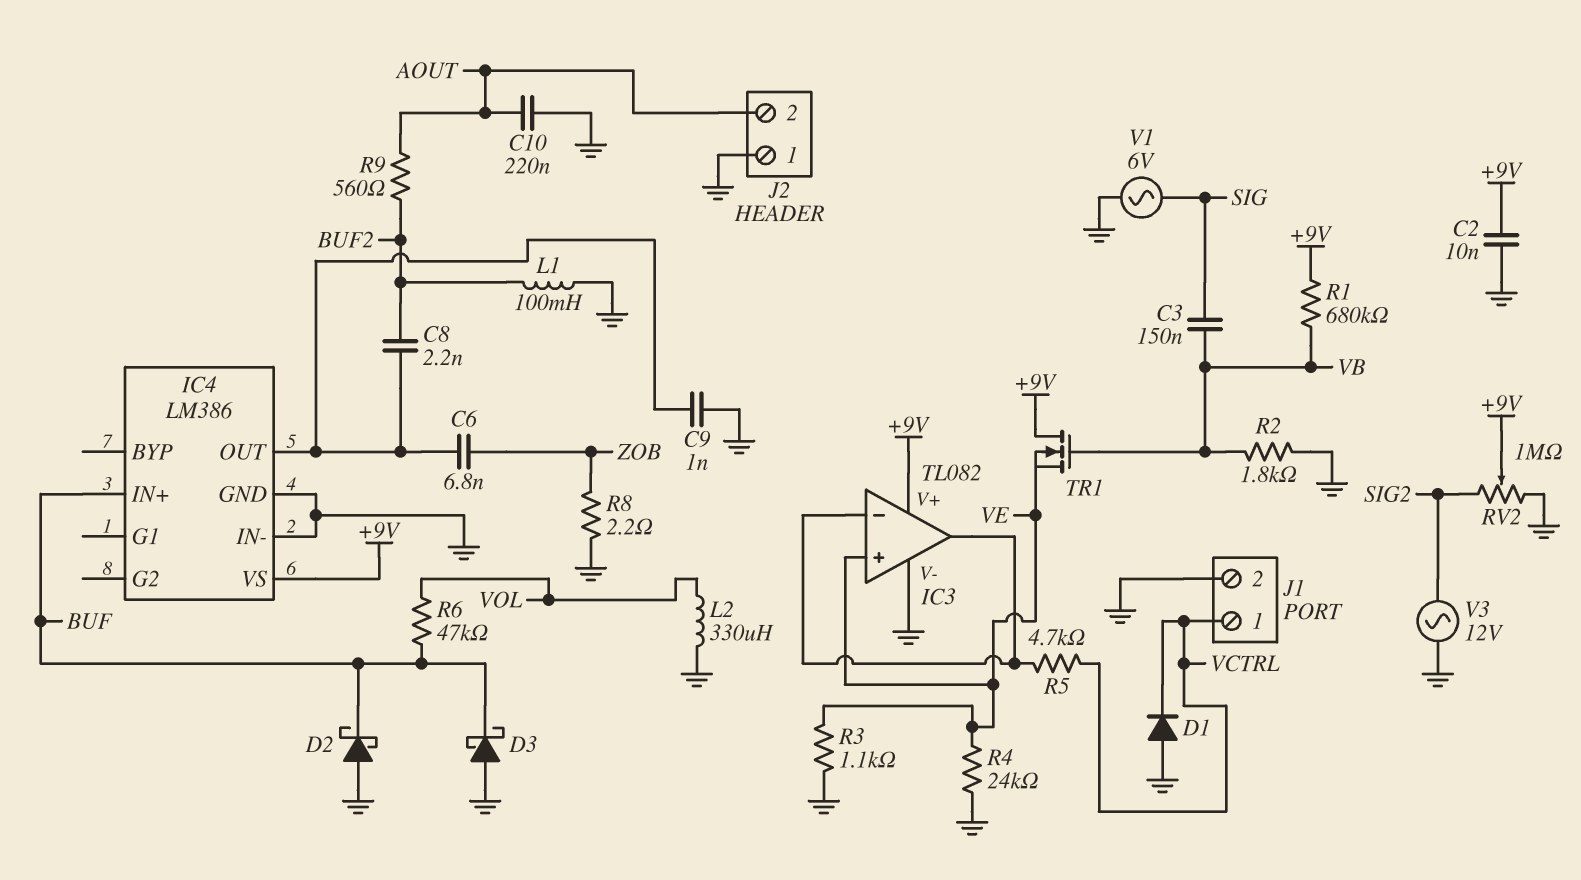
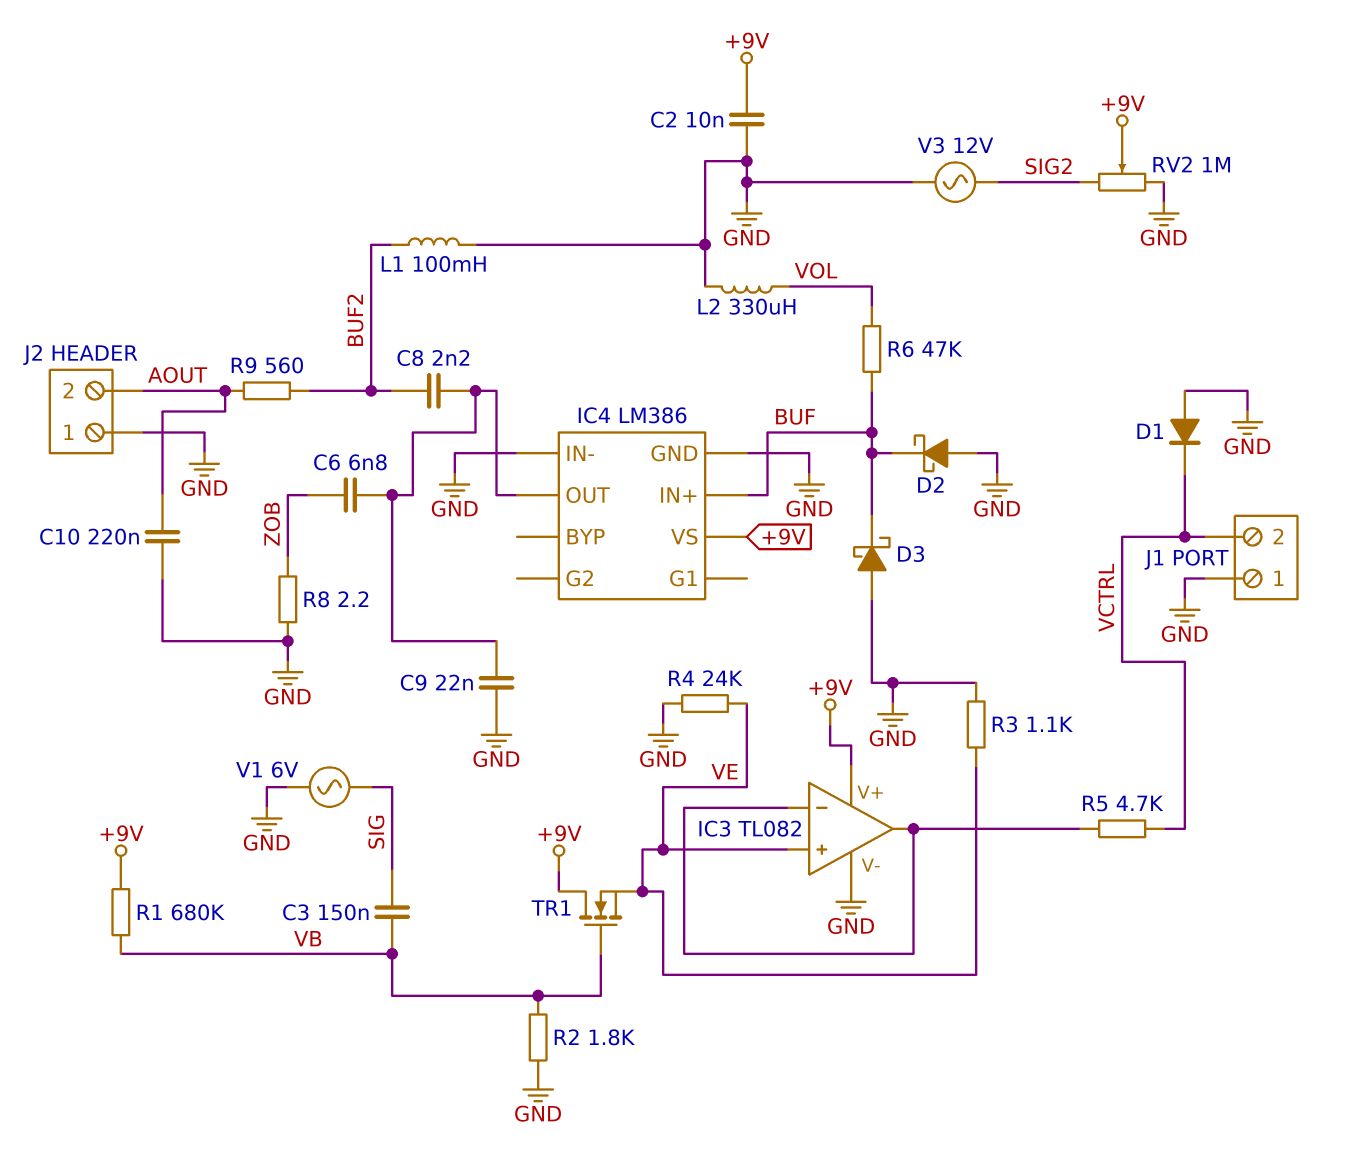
C9: 1nF (GND, IC4/OUT) -> 22nF (GND, IC4/OUT)
J1 pin 1: VCTRL -> GND
J1 pin 2: GND -> VCTRL

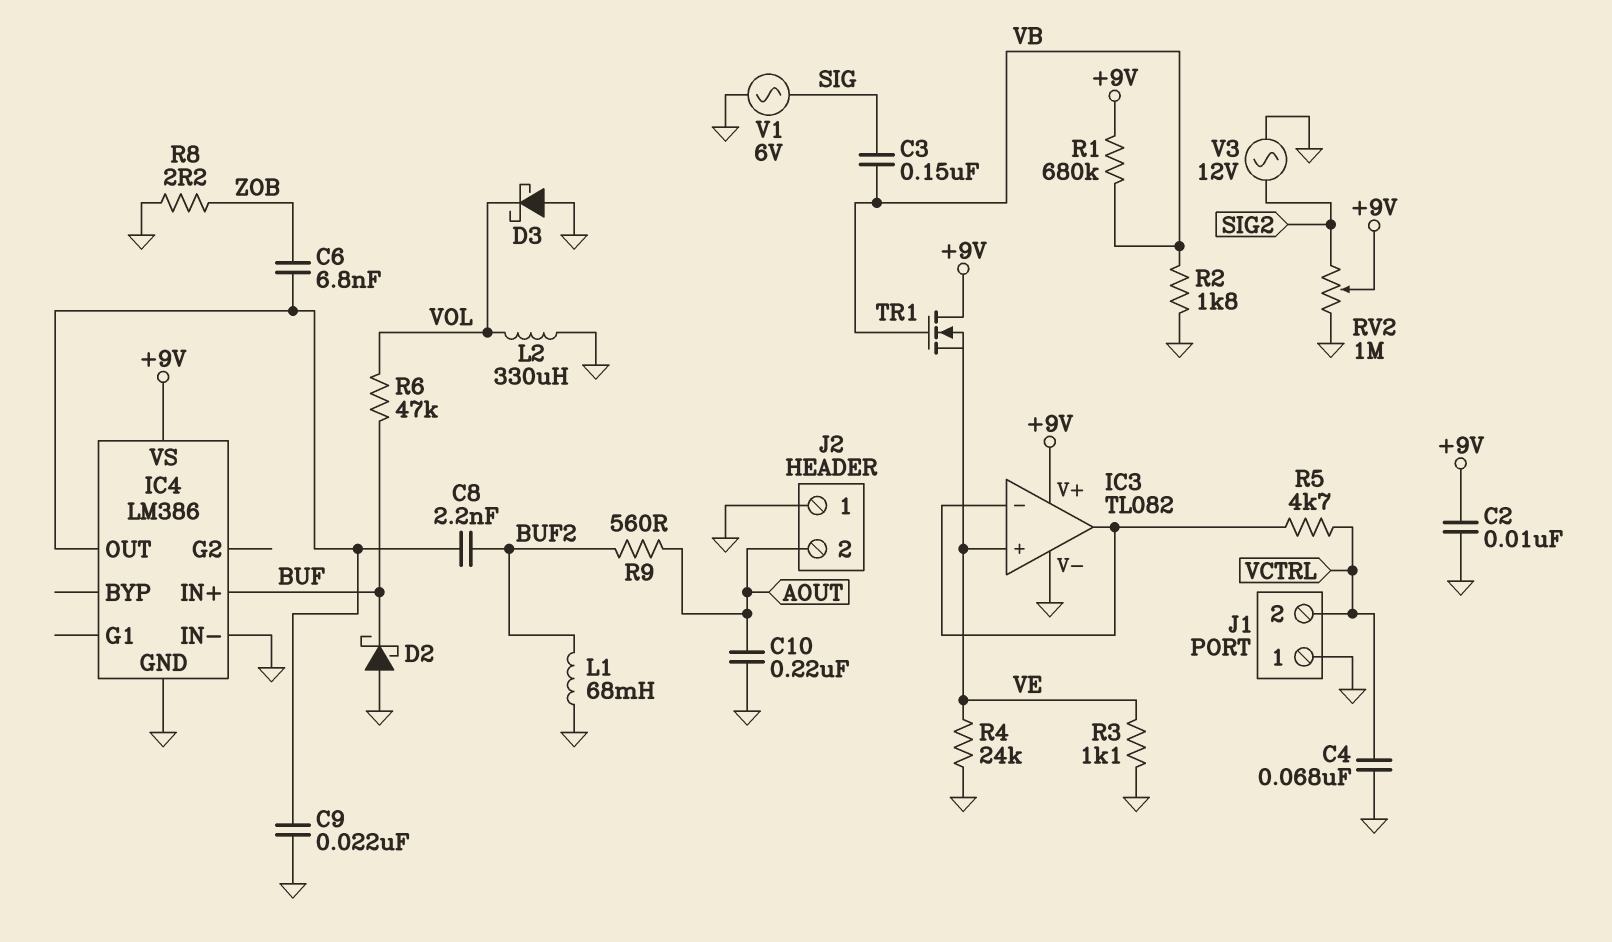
C4: none -> 68nF (GND, VCTRL)
D1: diode (A GND, K VCTRL) -> none
D3: schottky (A GND, K BUF) -> schottky (A GND, K VOL)
L1: 100mH (BUF2, GND) -> 68mH (BUF2, GND)

